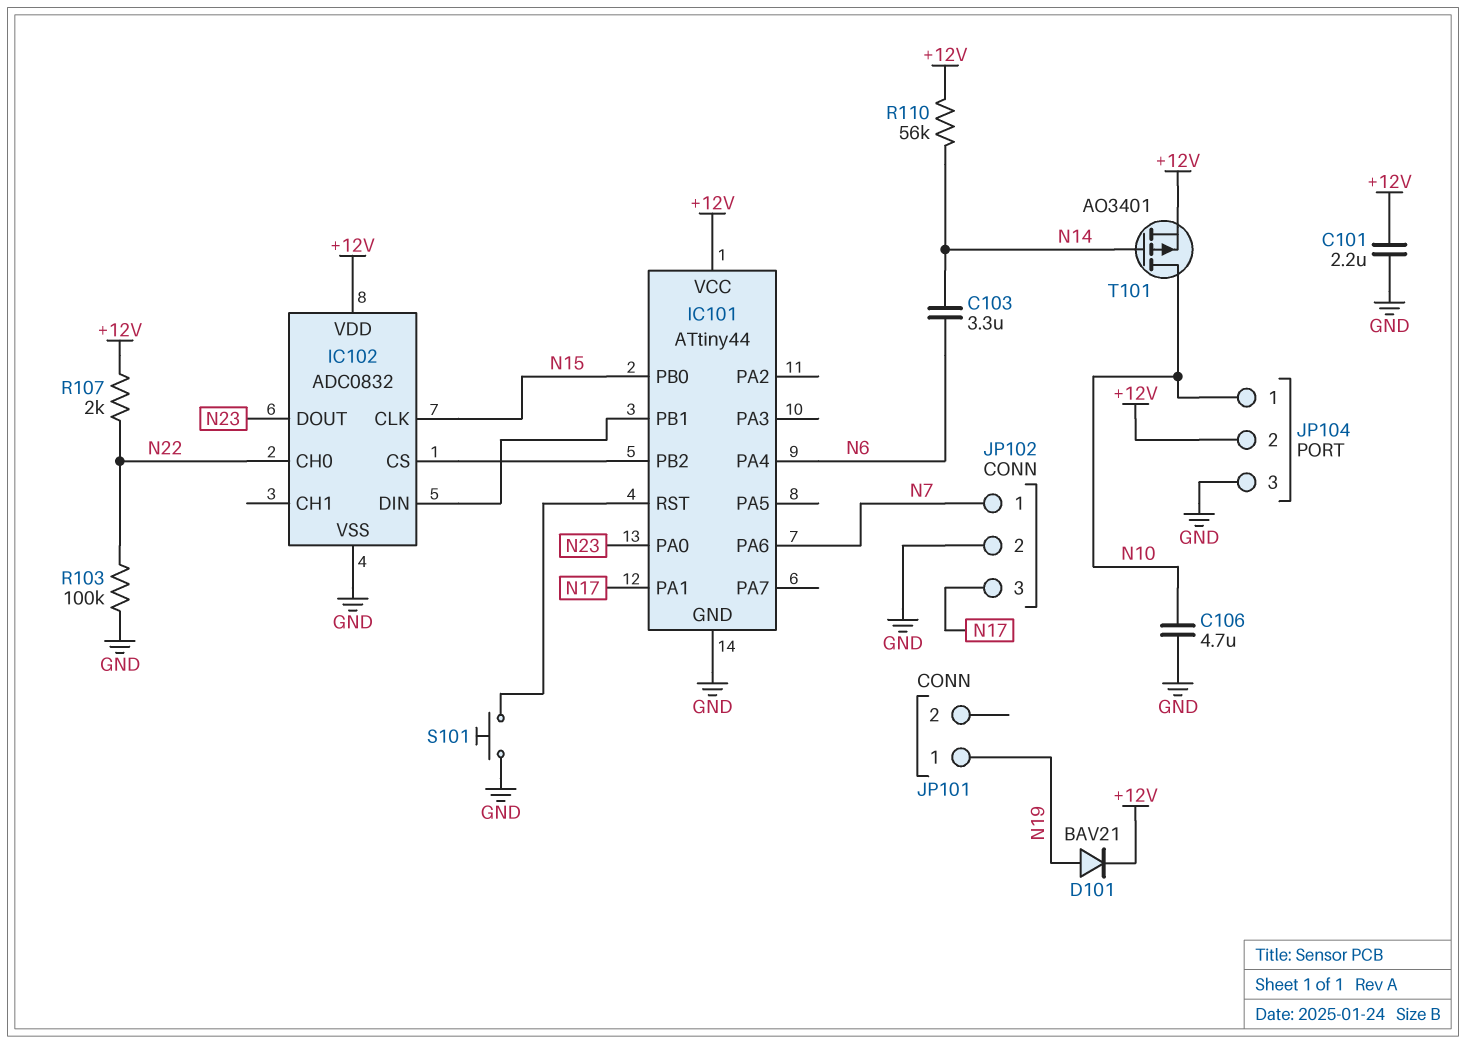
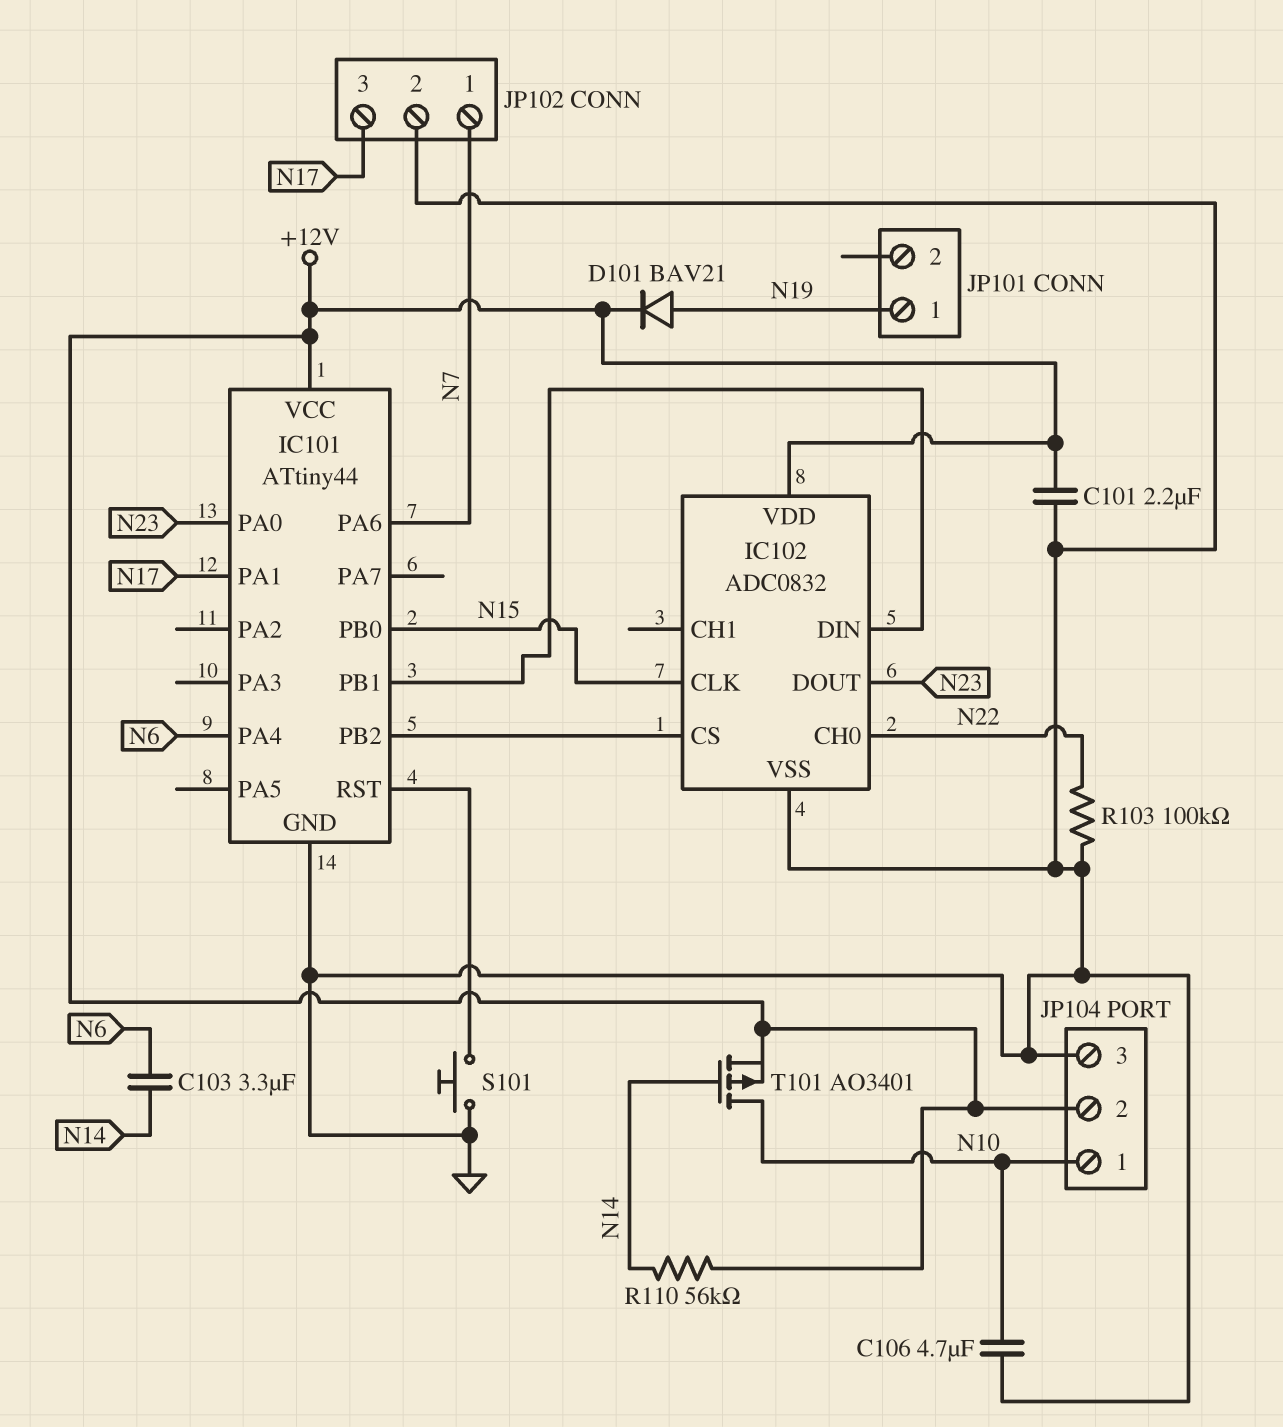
R107: 2k (+12V, N22) -> none

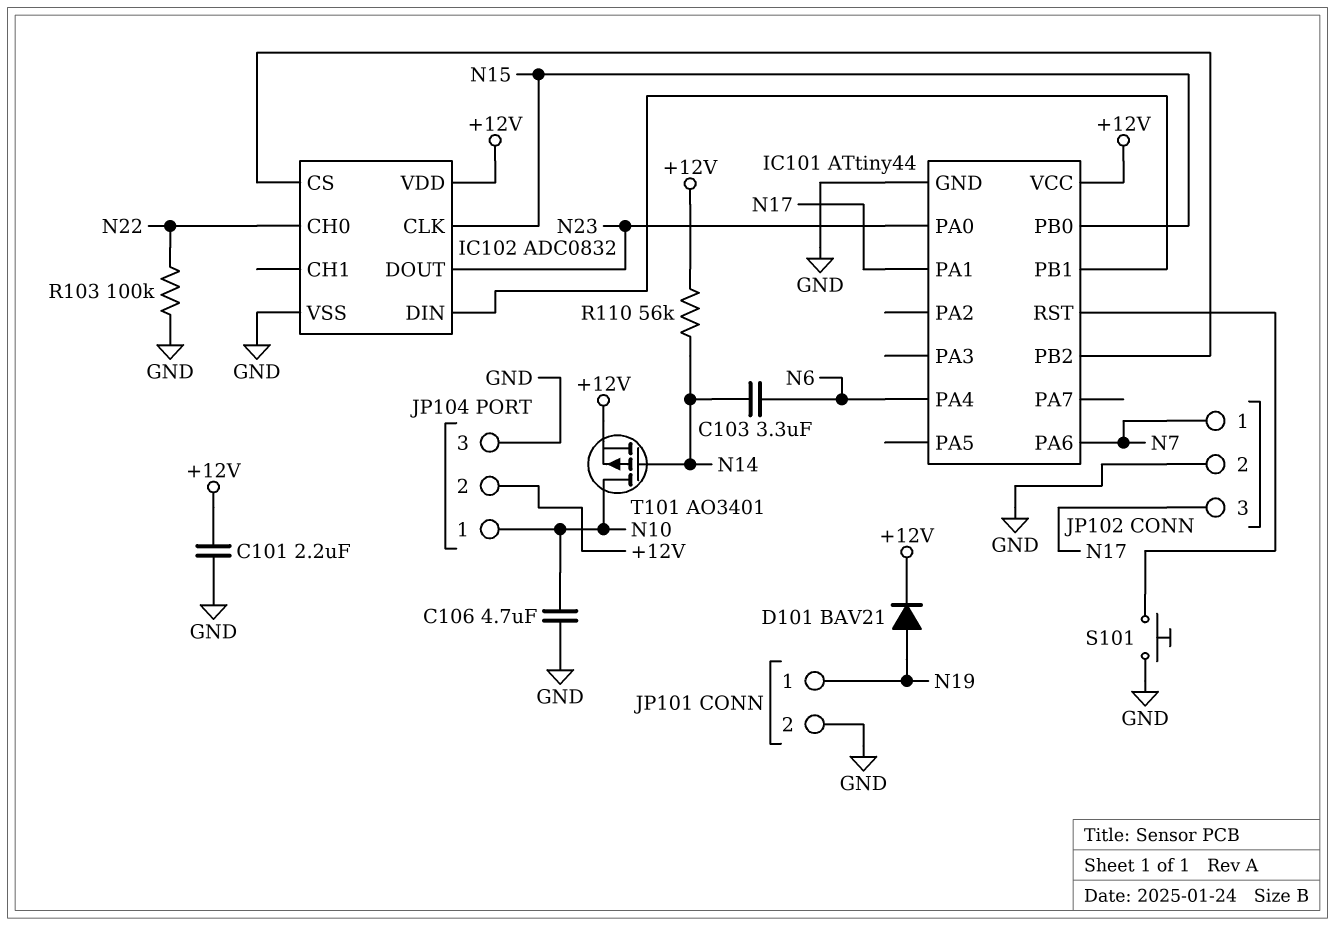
JP101 pin 2: none -> GND

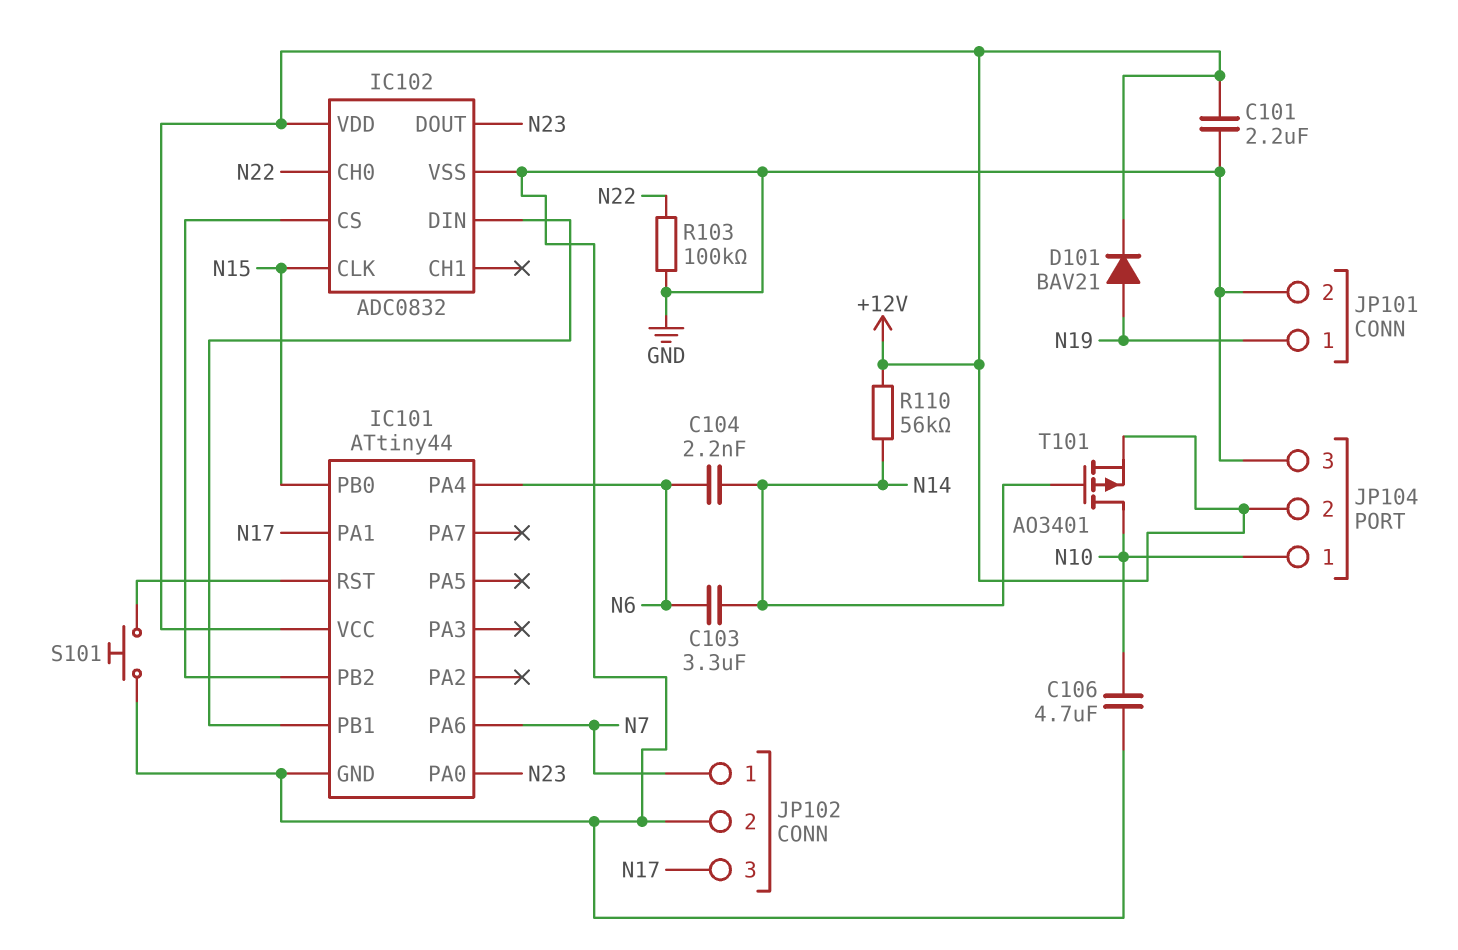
C104: none -> 2.2nF (N6, N14)

